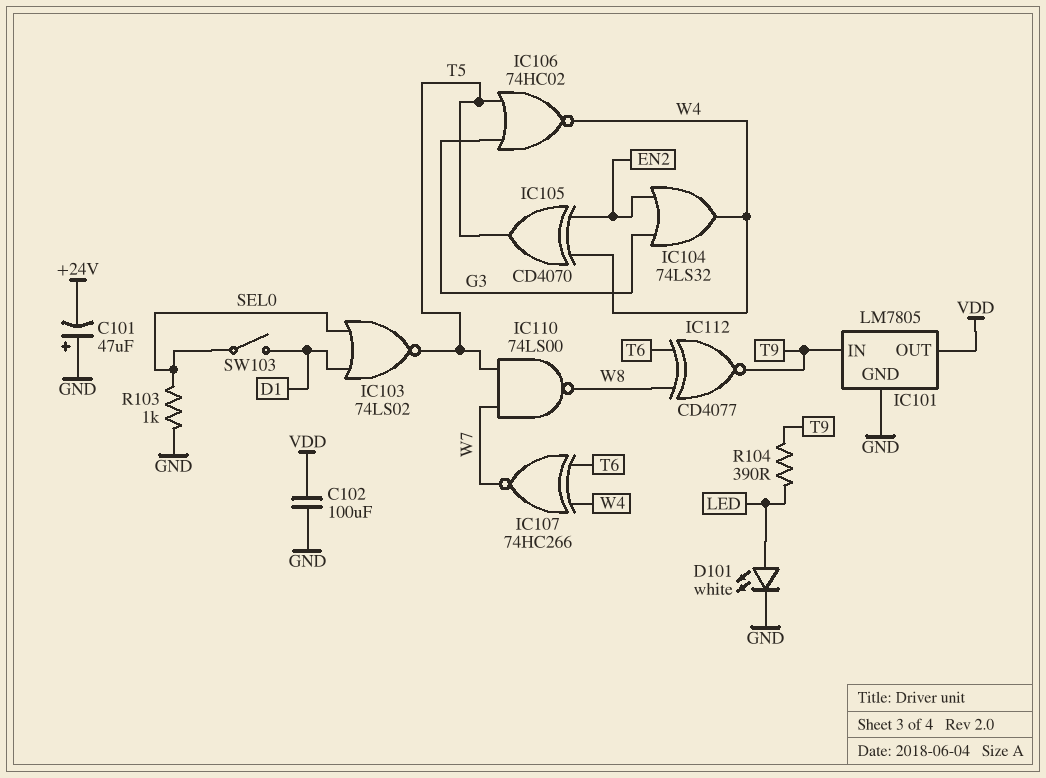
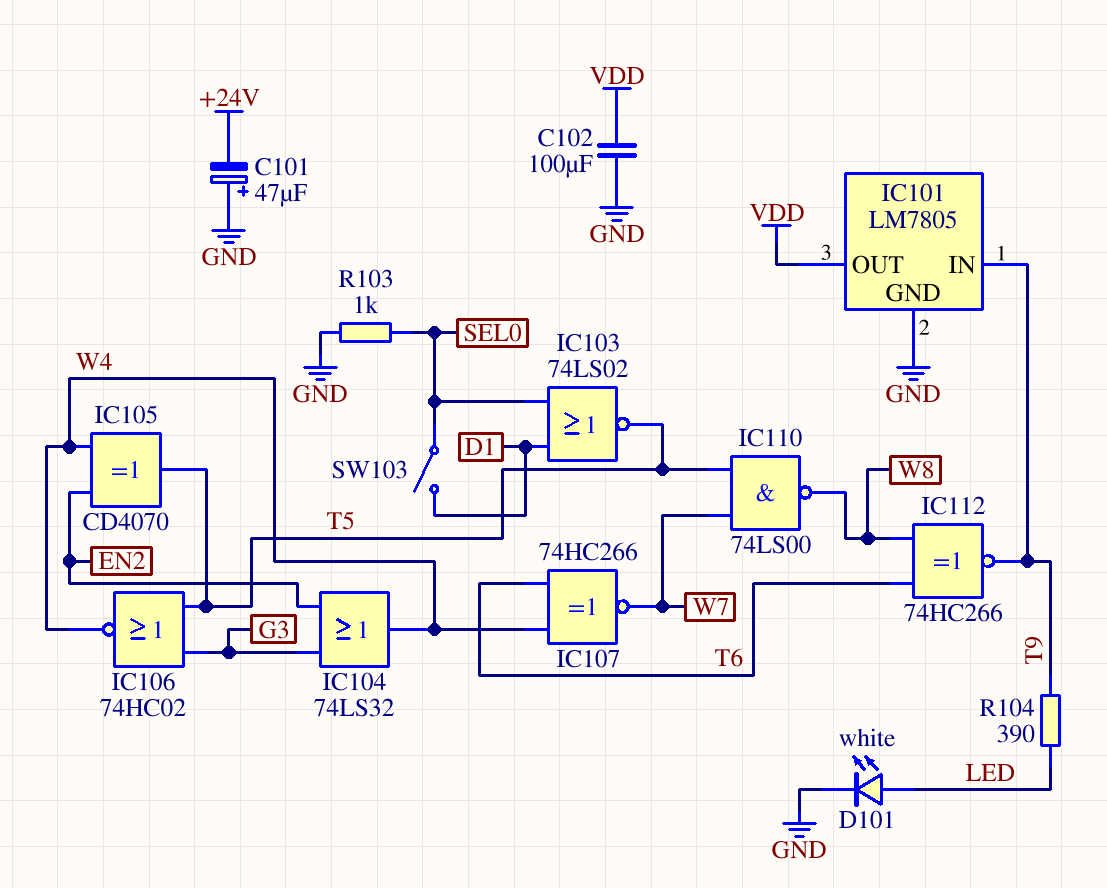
IC112: XNOR CD4077 (in T6, in W8, out T9) -> XNOR 74HC266 (in T6, in W8, out T9)

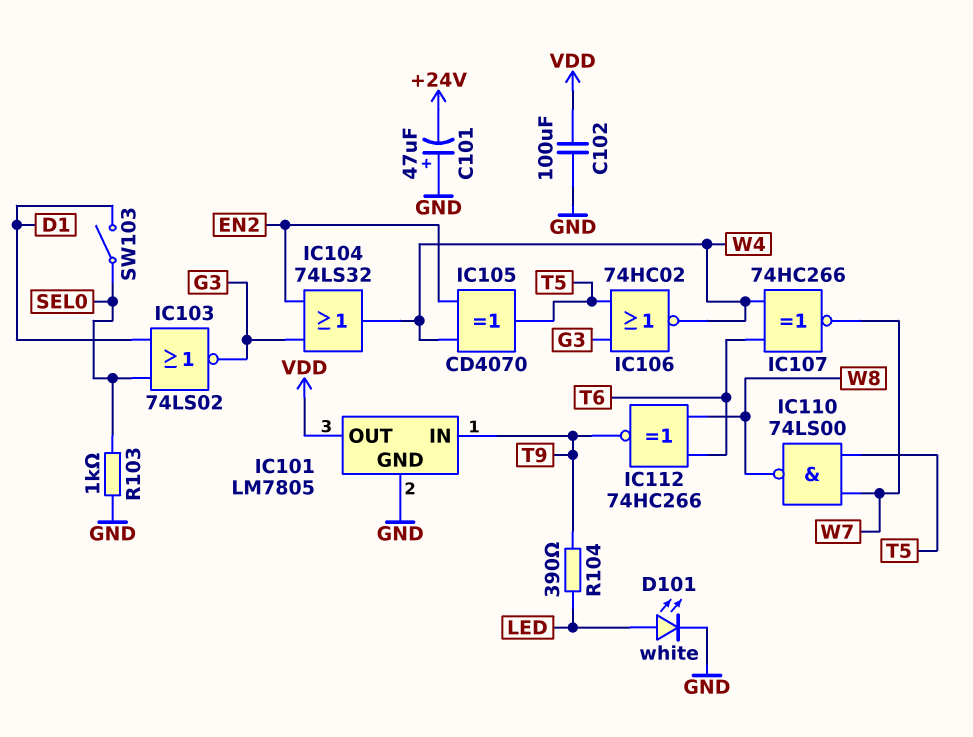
IC103: NOR 74LS02 (in D1, in SEL0, out T5) -> NOR 74LS02 (in D1, in SEL0, out G3)

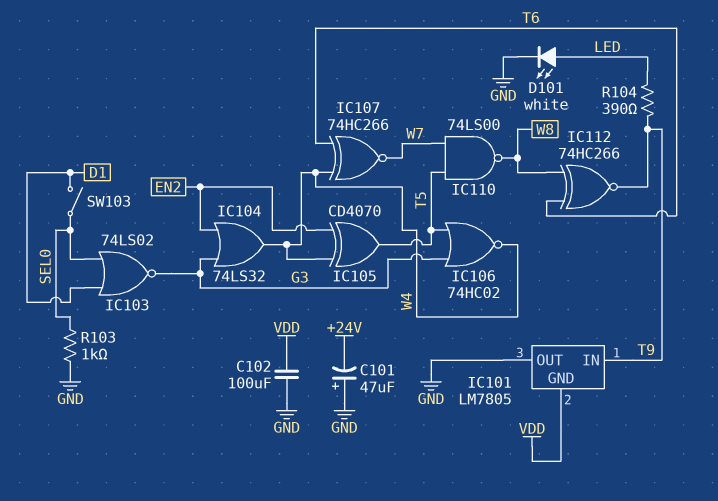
IC101 pin GND: GND -> VDD
IC101 pin OUT: VDD -> GND

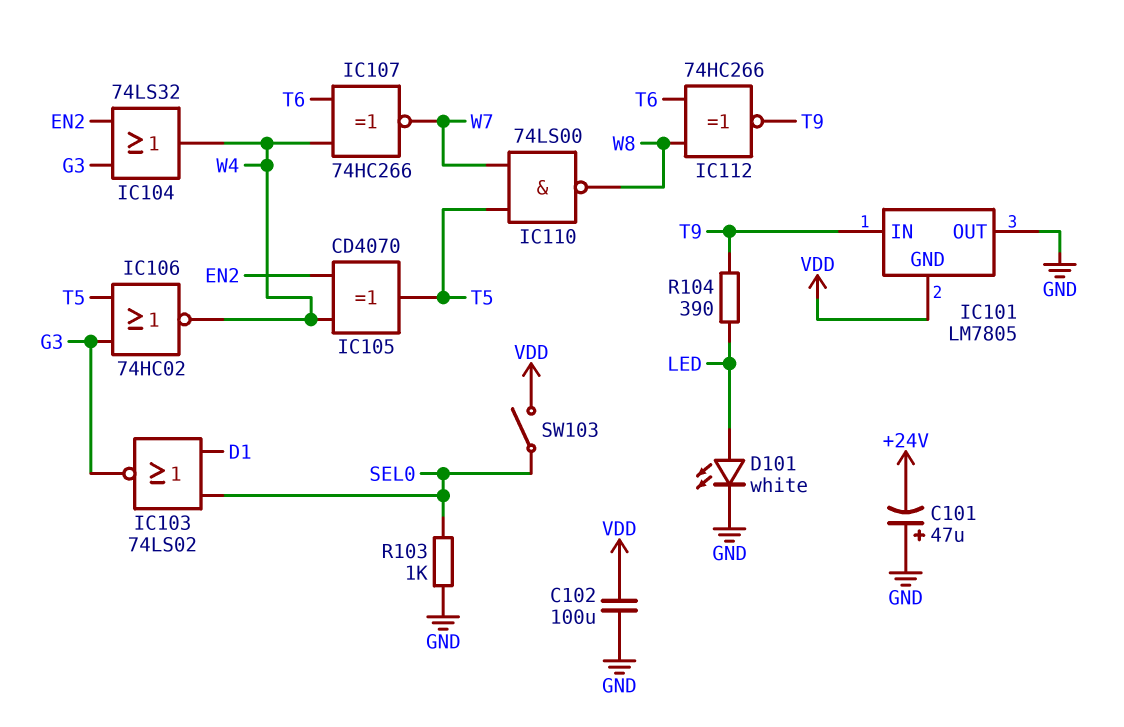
SW103: switch (D1, SEL0) -> switch (SEL0, VDD)

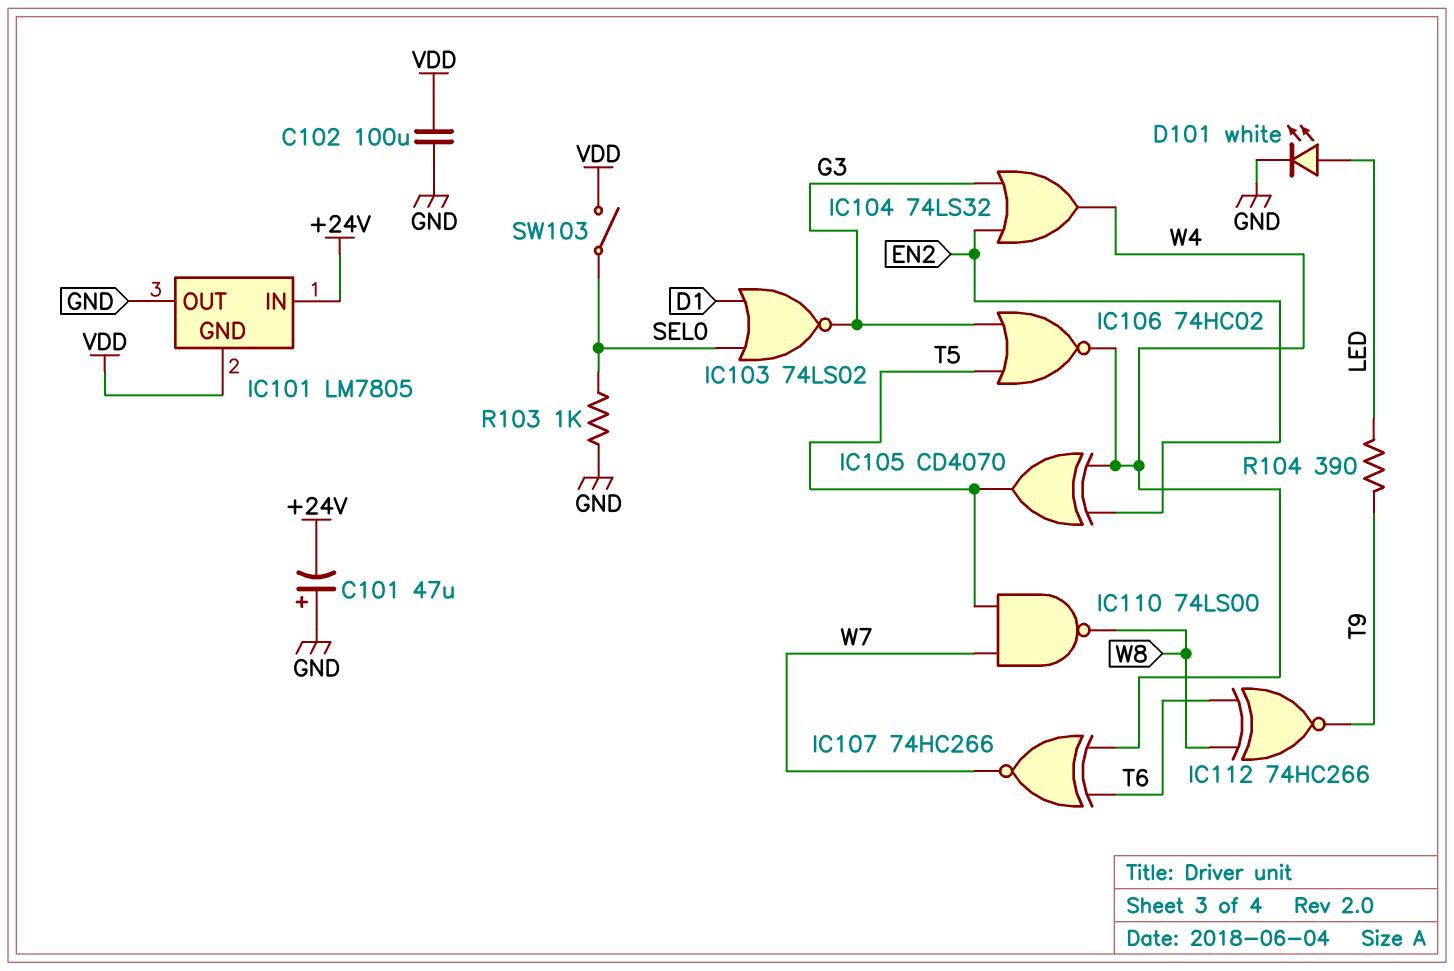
IC101 pin IN: T9 -> +24V

